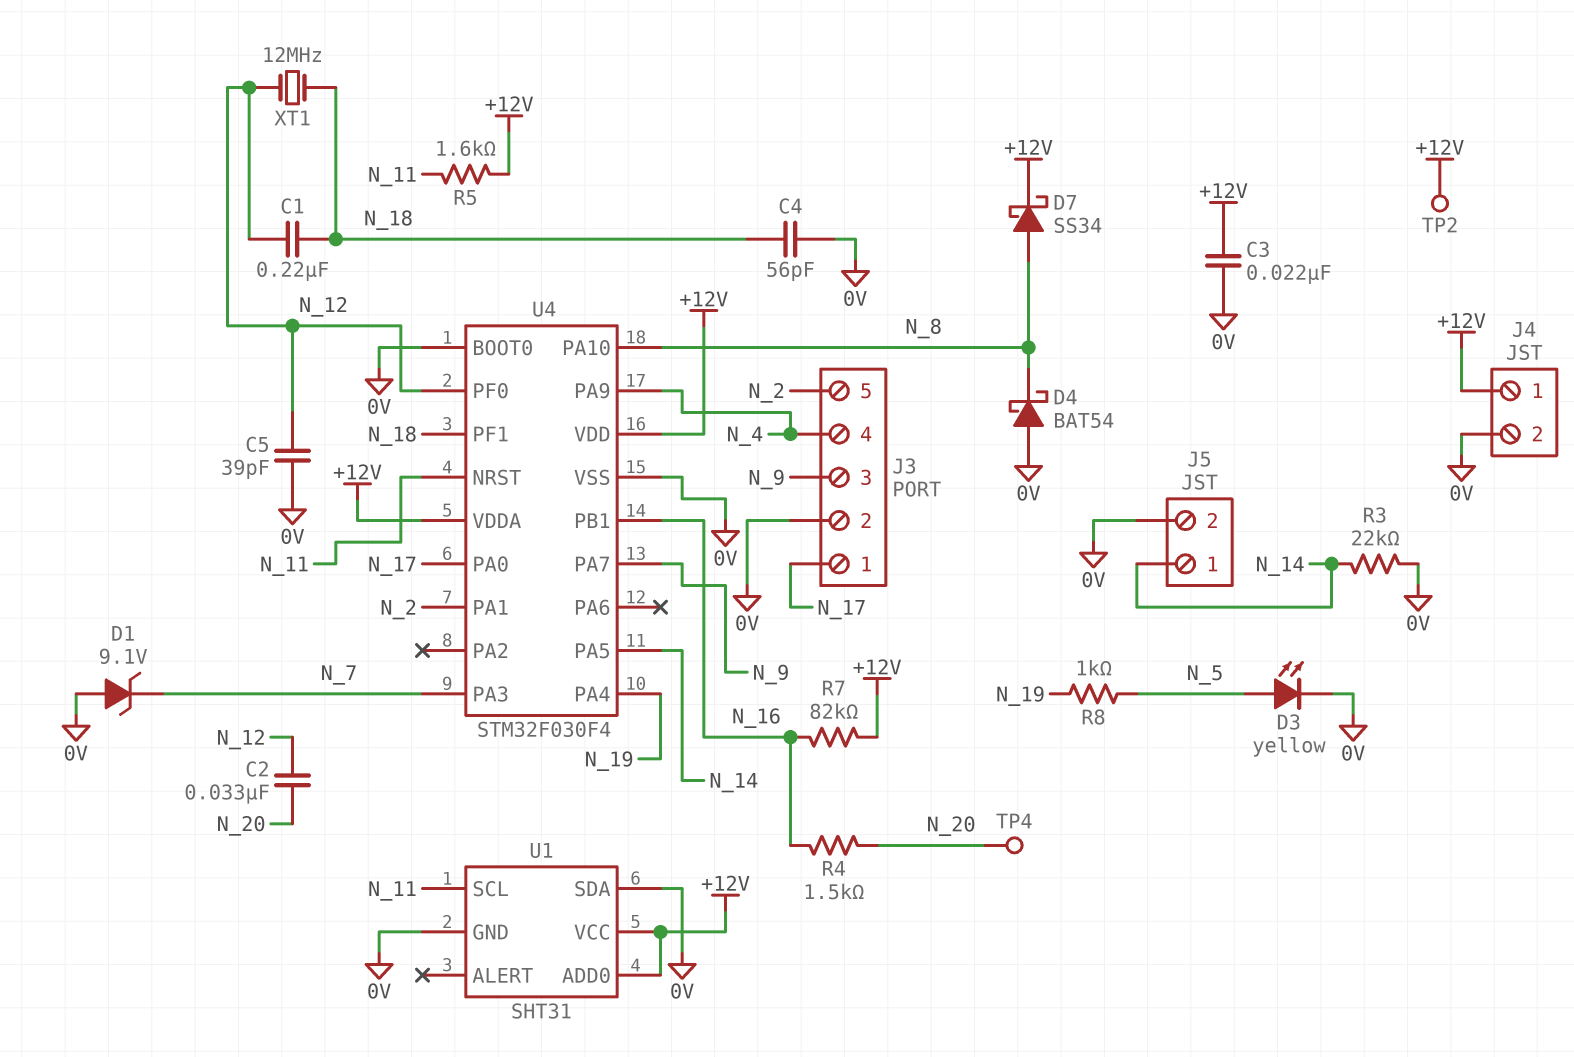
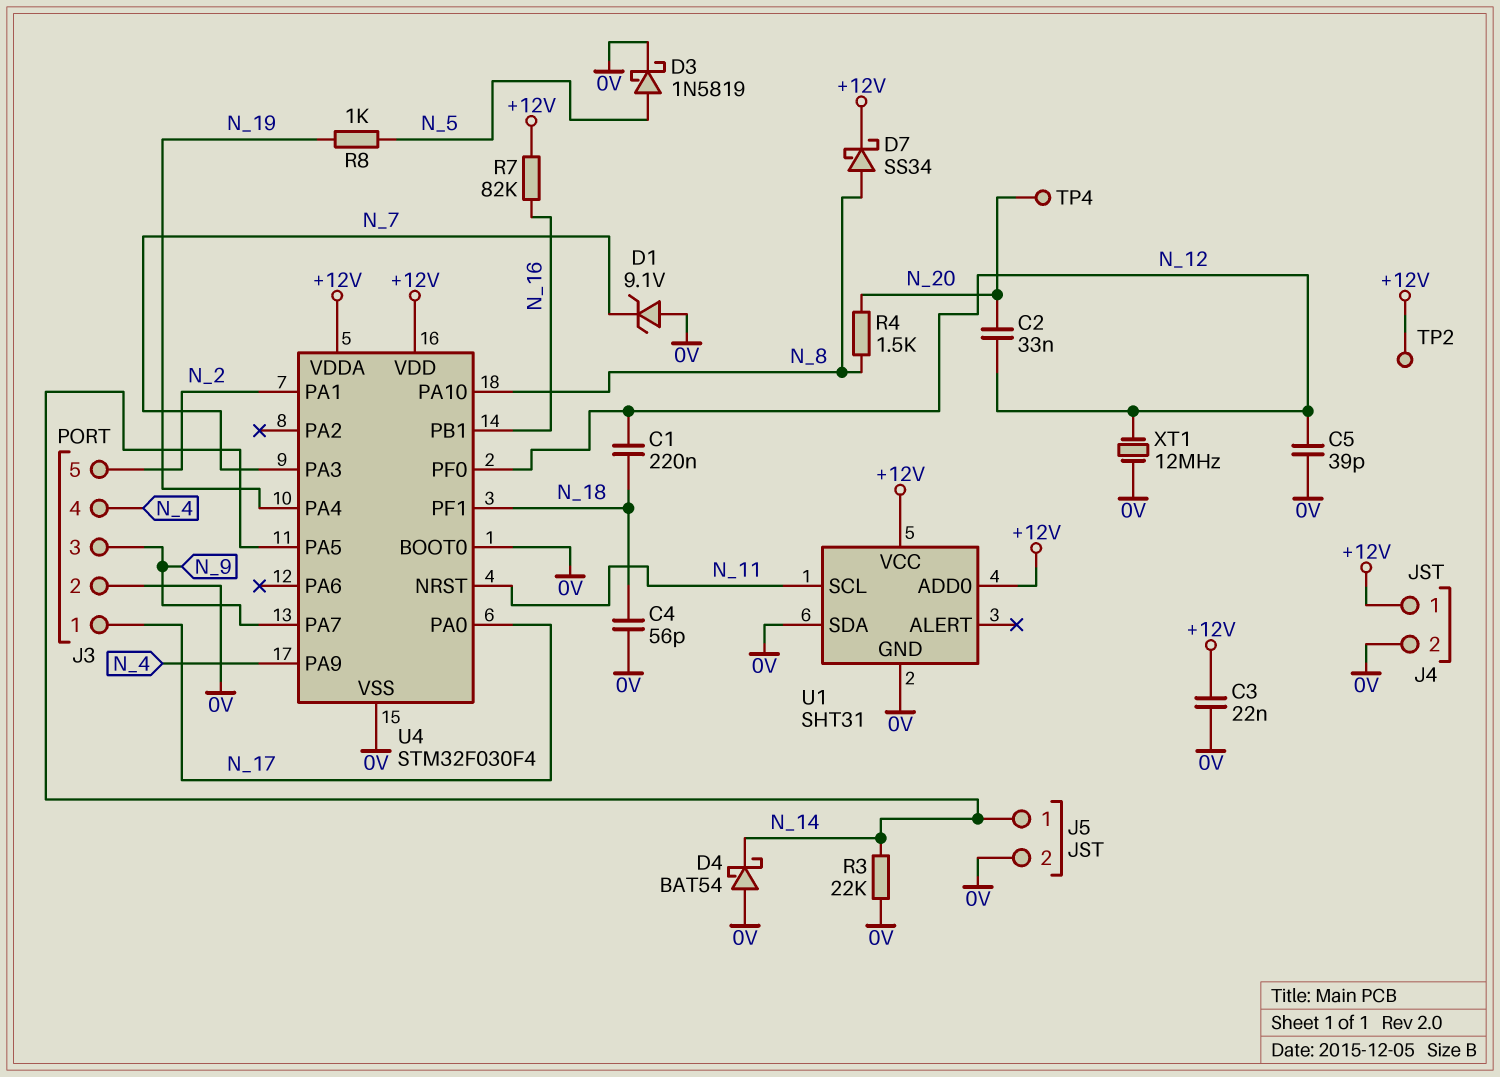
D3: LED yellow (A N_5, K 0V) -> schottky 1N5819 (A N_5, K 0V)
D4: schottky BAT54 (A 0V, K N_8) -> schottky BAT54 (A 0V, K N_14)
R4: 1.5k (N_16, N_20) -> 1.5k (N_8, N_20)
R5: 1.6k (+12V, N_11) -> none
XT1: 12MHz (N_12, N_18) -> 12MHz (0V, N_12)

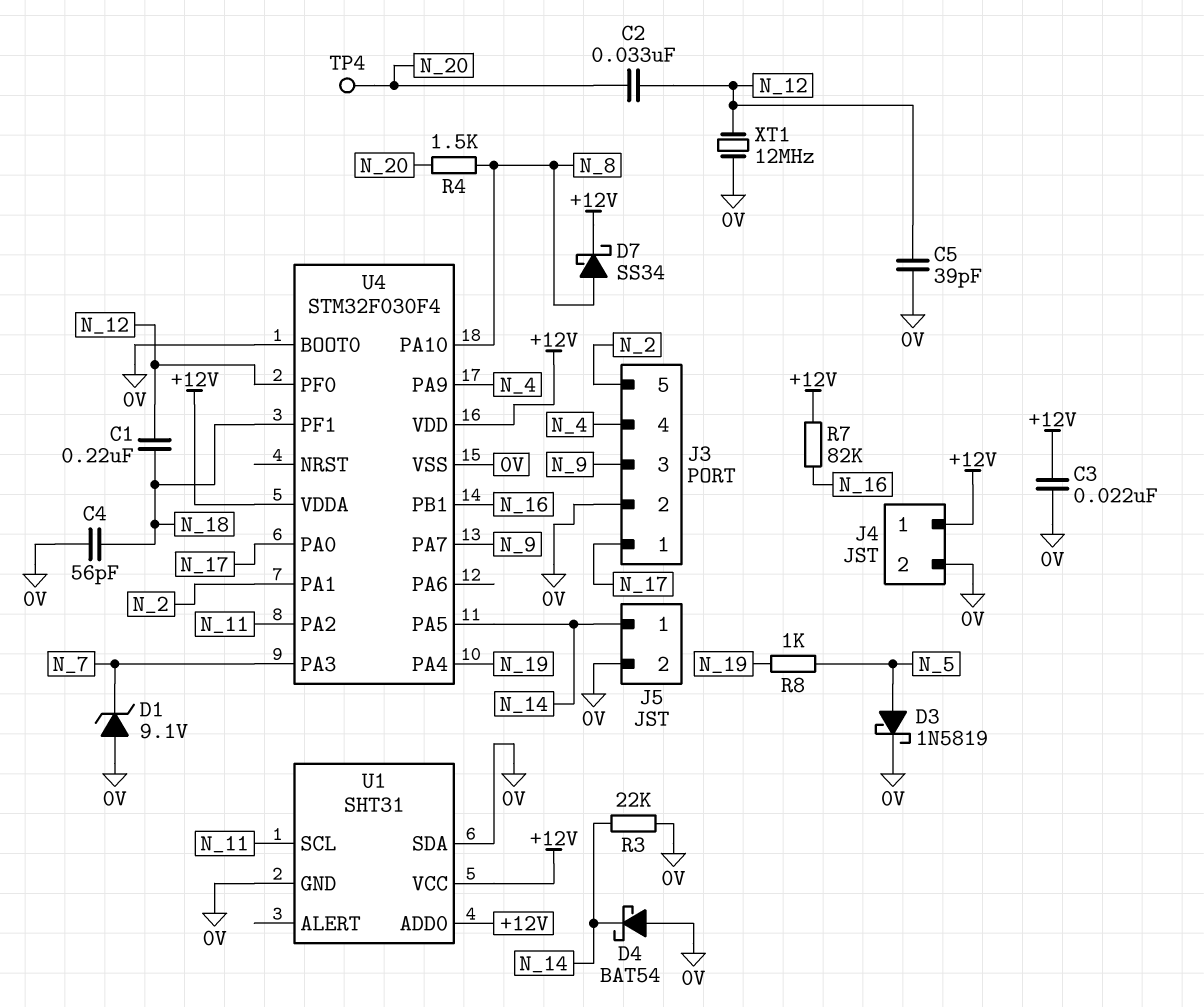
TP2: test point (+12V) -> none
U4 pin NRST: N_11 -> none
U4 pin PA2: none -> N_11

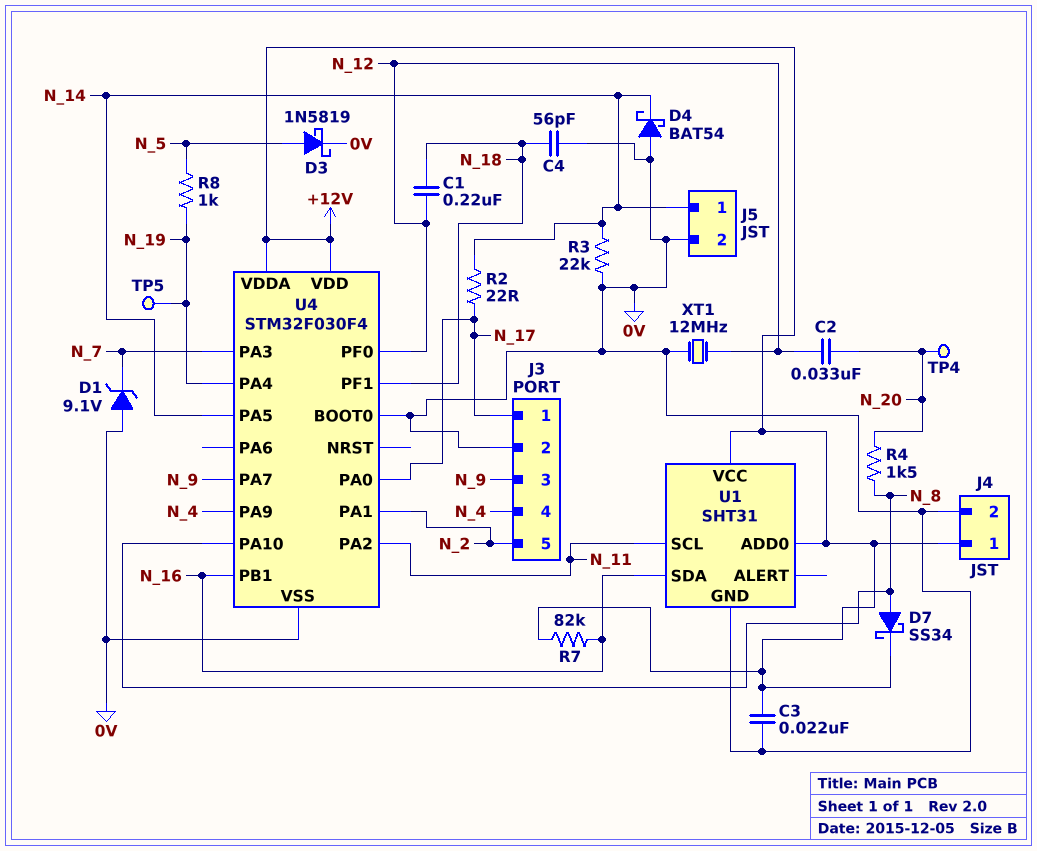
C5: 39pF (0V, N_12) -> none
R2: none -> 22 (N_14, N_17)
TP5: none -> test point (N_19)
U1 pin SDA: 0V -> N_16

